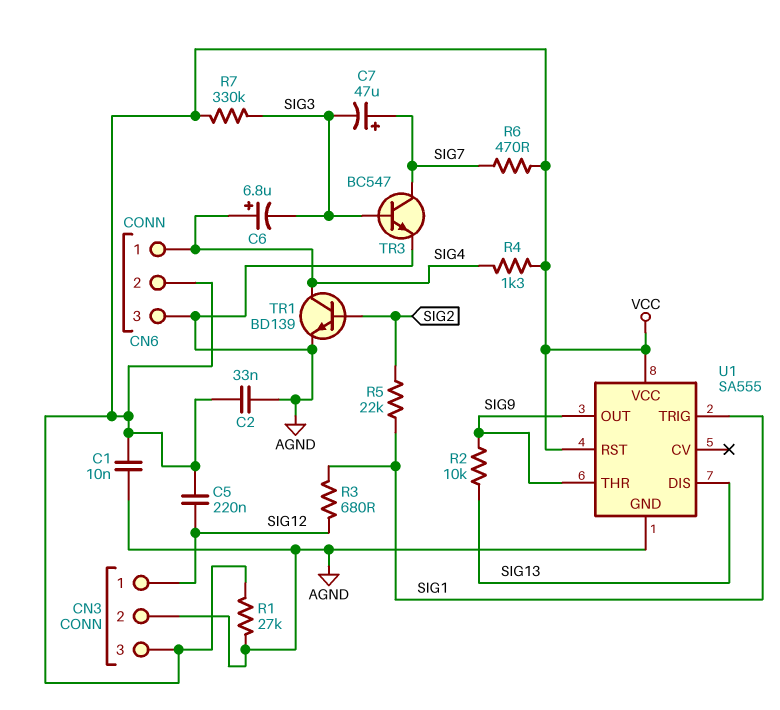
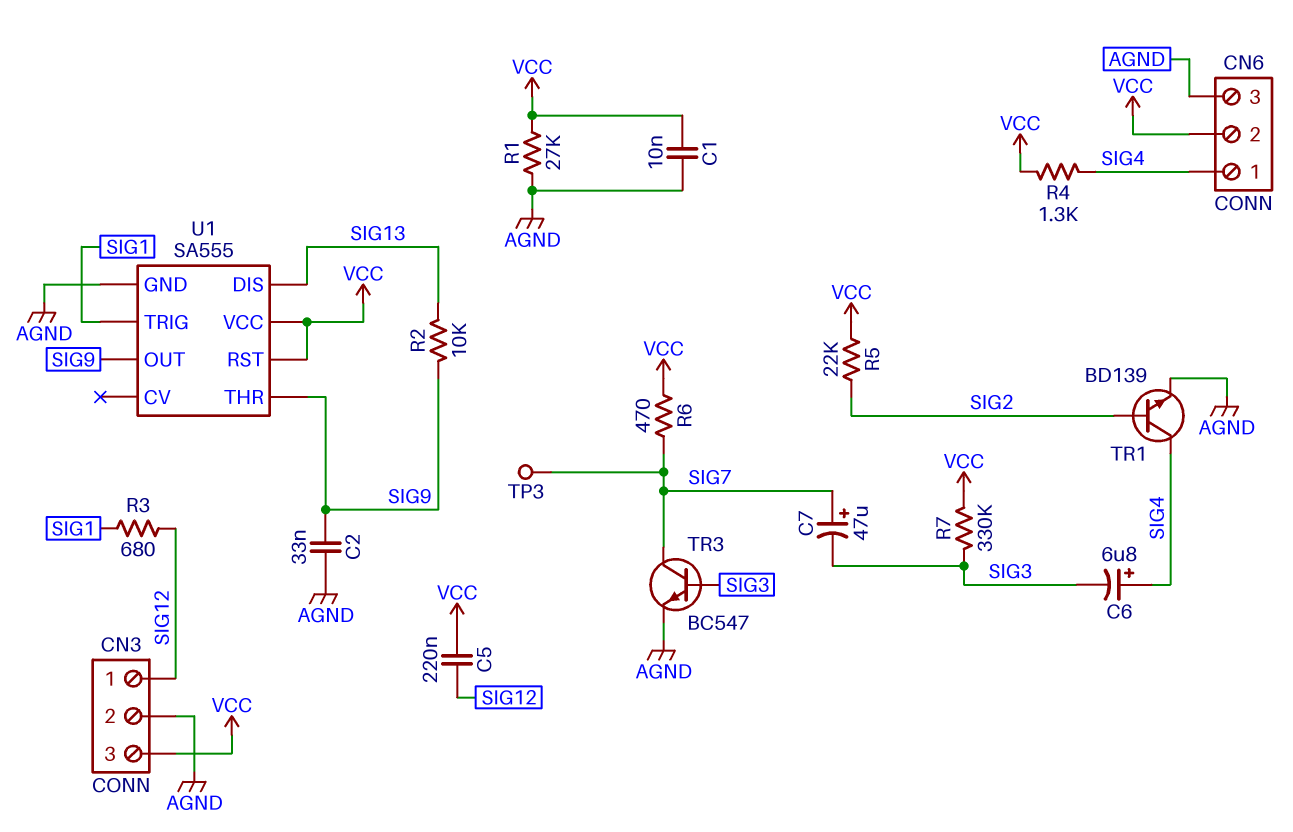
C2: 33nF (AGND, VCC) -> 33nF (AGND, SIG9)
R5: 22k (SIG1, SIG2) -> 22k (SIG2, VCC)
TP3: none -> test point (SIG7)

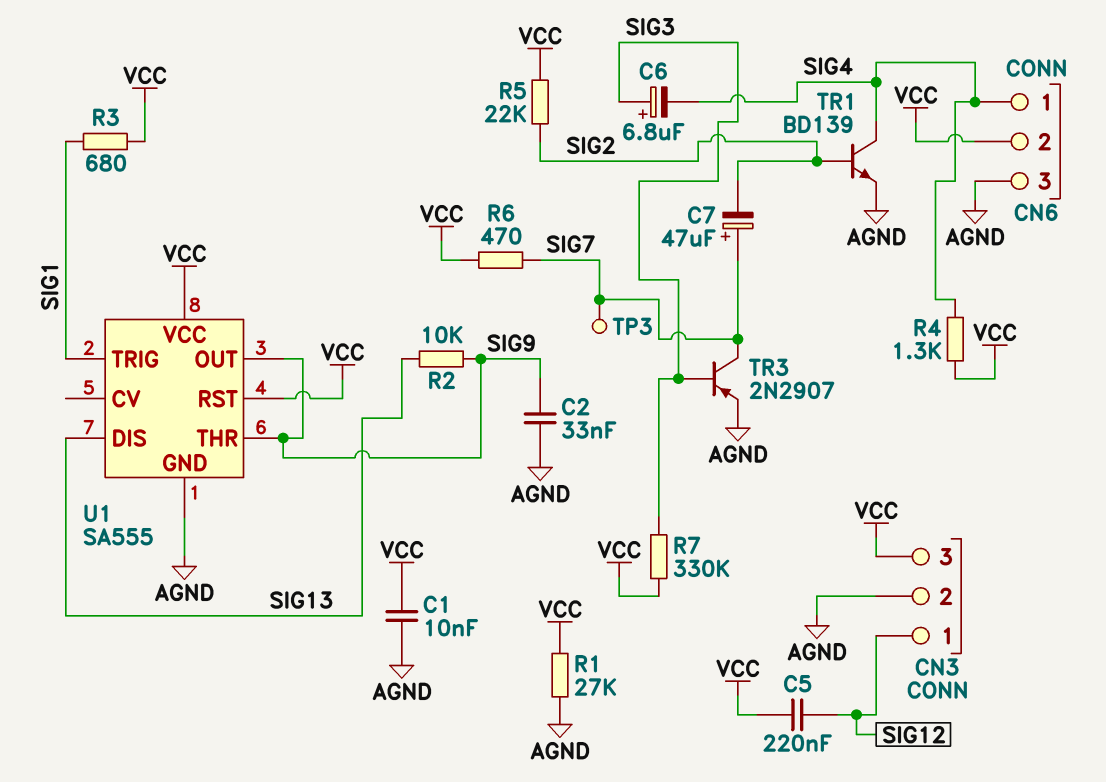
C6: 6.8uF (plus SIG4, minus SIG3) -> 6.8uF (plus SIG3, minus SIG4)
C7: 47uF (plus SIG7, minus SIG3) -> 47uF (plus SIG7, minus SIG2)
R3: 680 (SIG1, SIG12) -> 680 (SIG1, VCC)
TR3: NPN BC547 (B SIG3, C SIG7, E AGND) -> PNP 2N2907 (B SIG3, C SIG7, E AGND)

